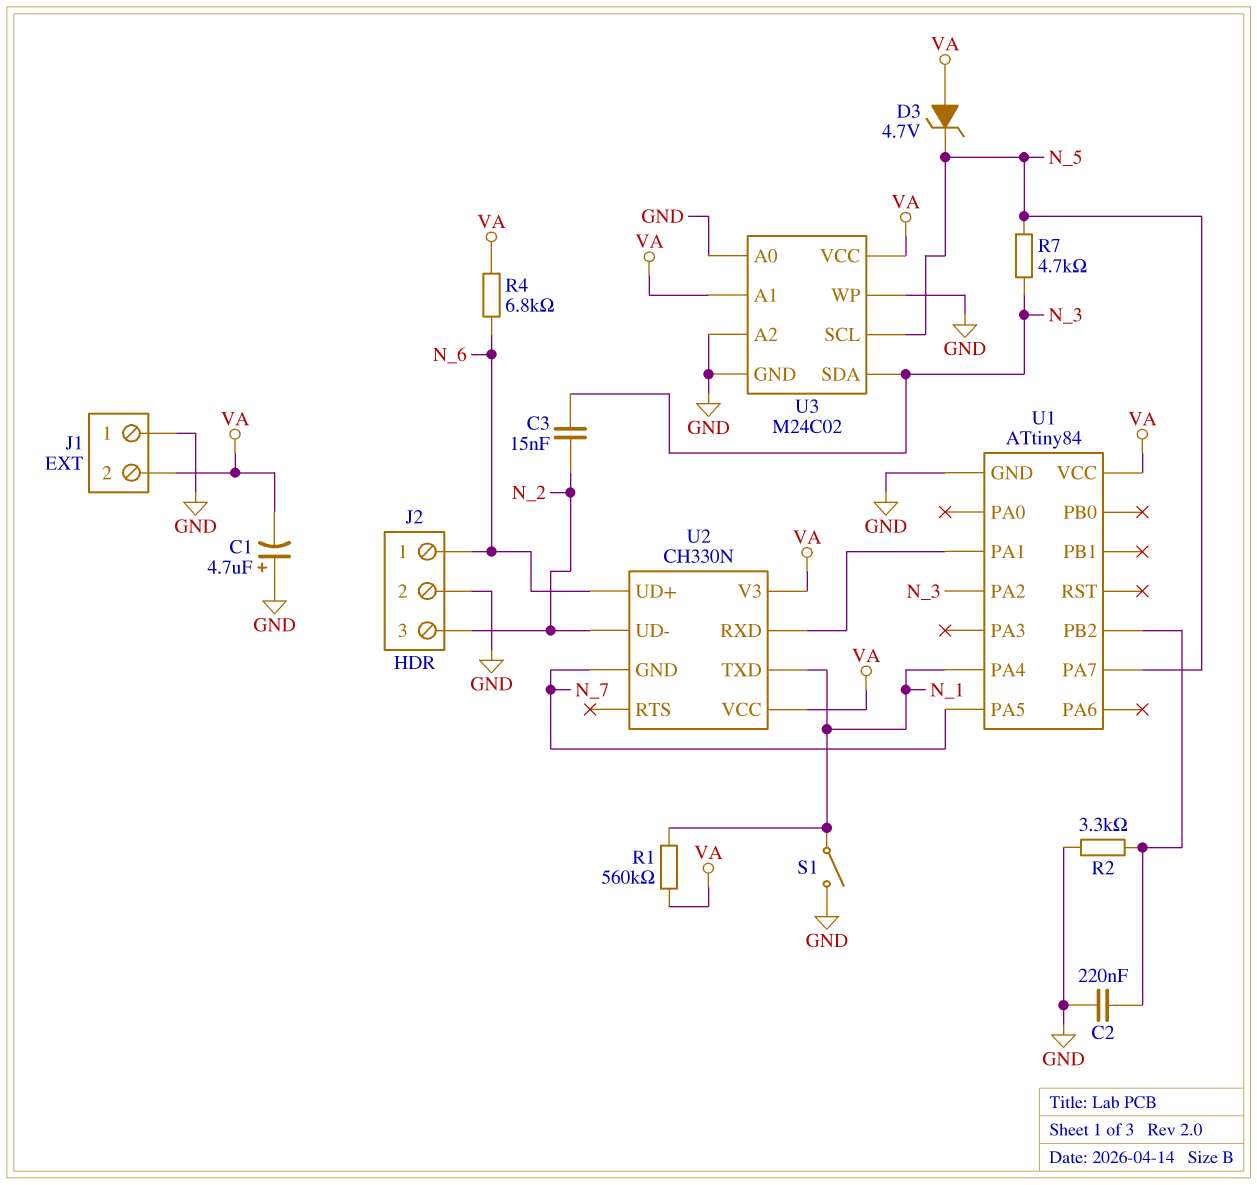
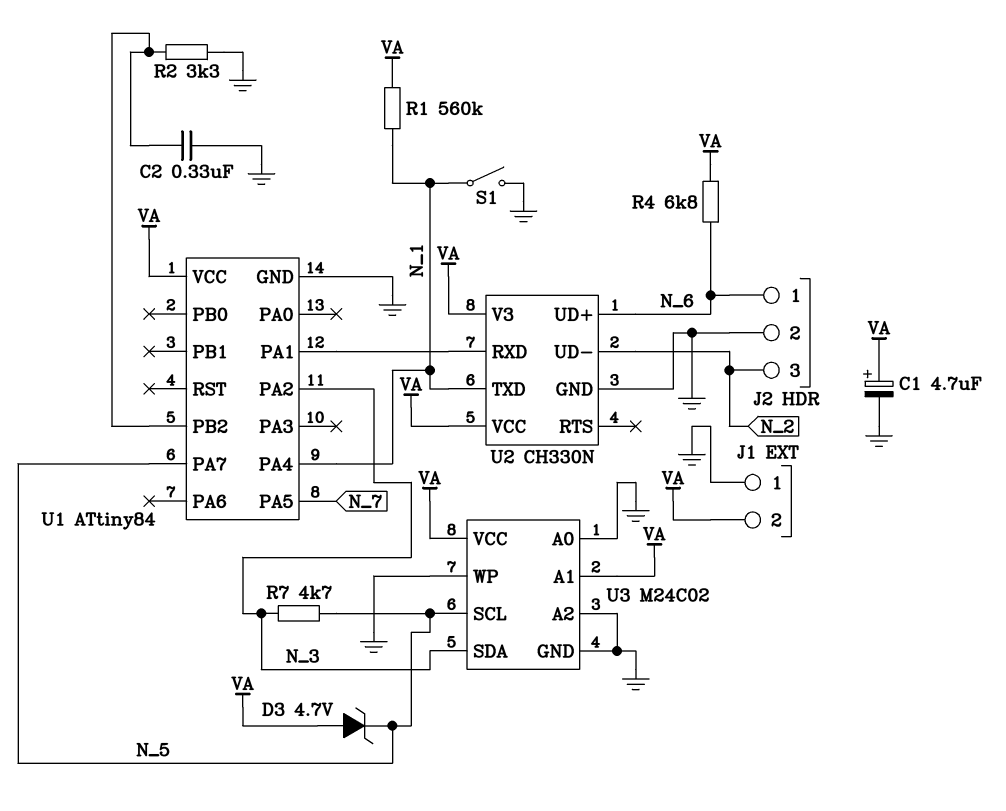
C1: 4.7uF (plus GND, minus VA) -> 4.7uF (plus VA, minus GND)
C2: 220nF (GND, U1/PB2) -> 330nF (GND, U1/PB2)
C3: 15nF (N_2, N_3) -> none
U2 pin GND: N_7 -> GND

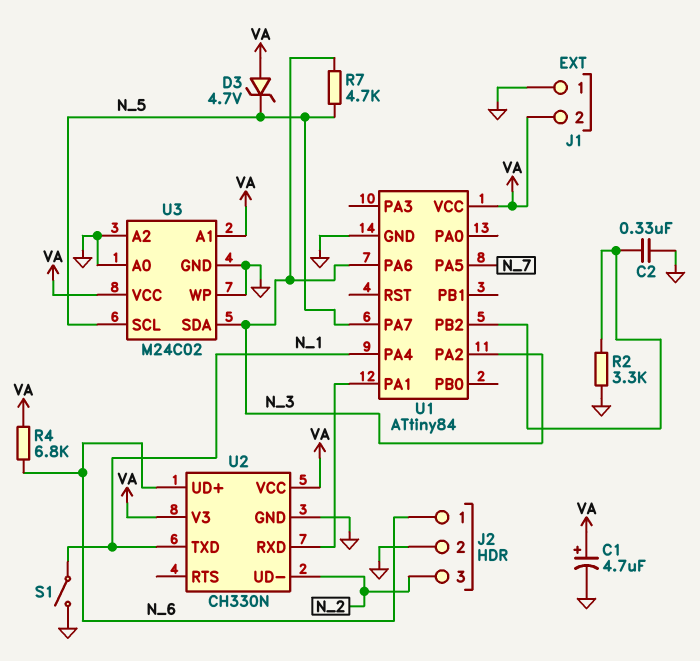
R1: 560k (N_1, VA) -> none
U1 pin PA6: none -> N_3

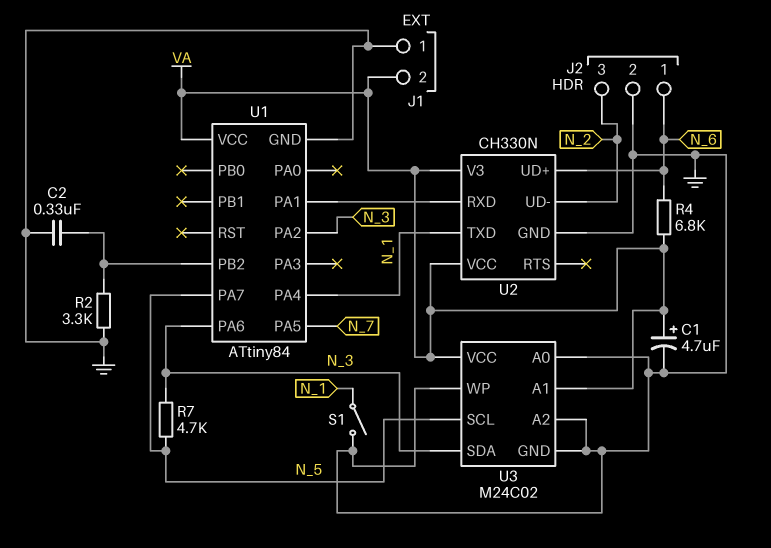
D3: zener 4.7V (A VA, K N_5) -> none

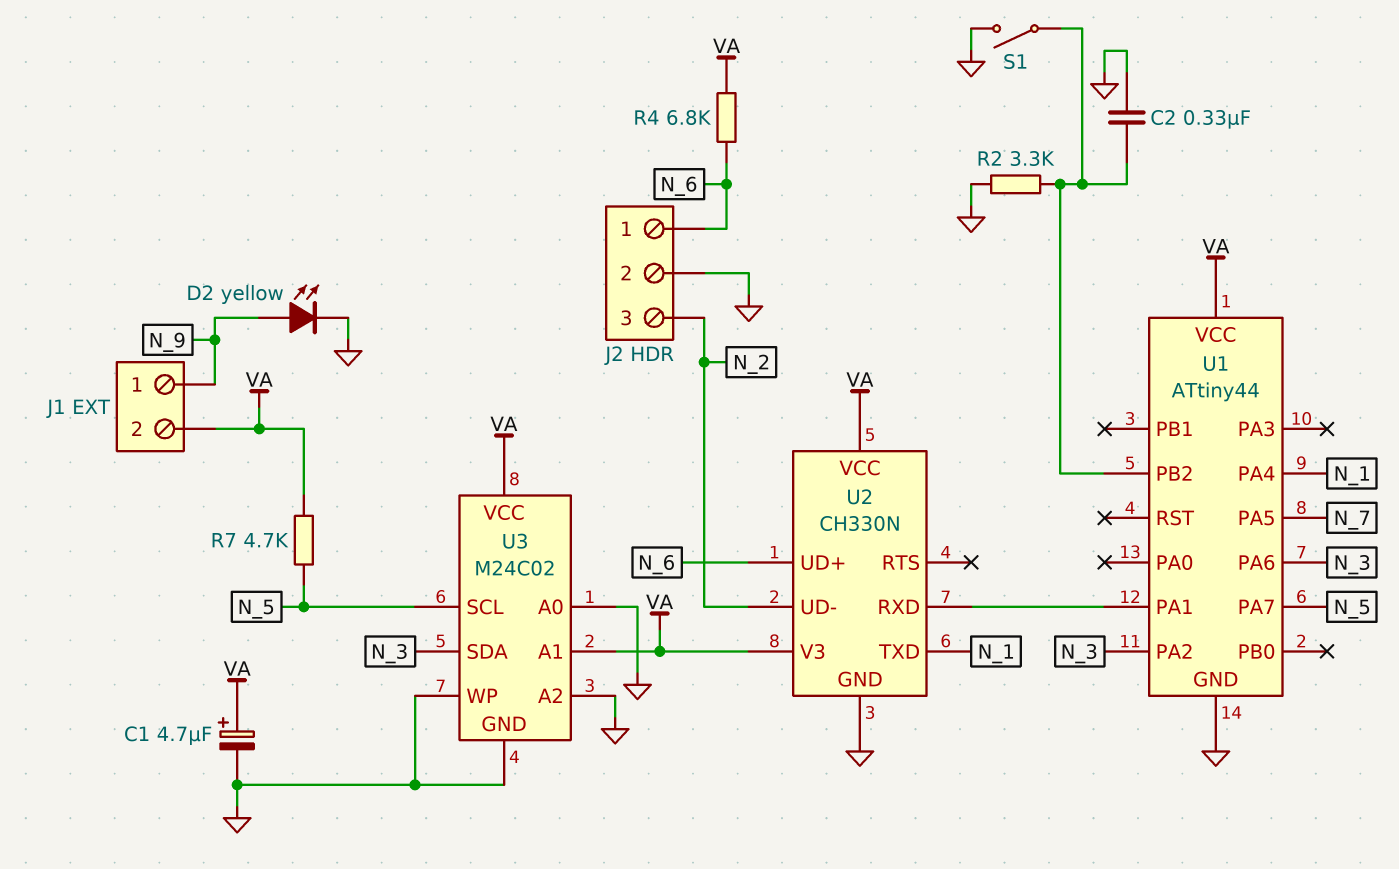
D2: none -> LED yellow (A N_9, K GND)
J1 pin 1: GND -> N_9
R7: 4.7k (N_3, N_5) -> 4.7k (N_5, VA)
S1: switch (GND, N_1) -> switch (GND, U1/PB2)
U1: ATtiny84 -> ATtiny44

